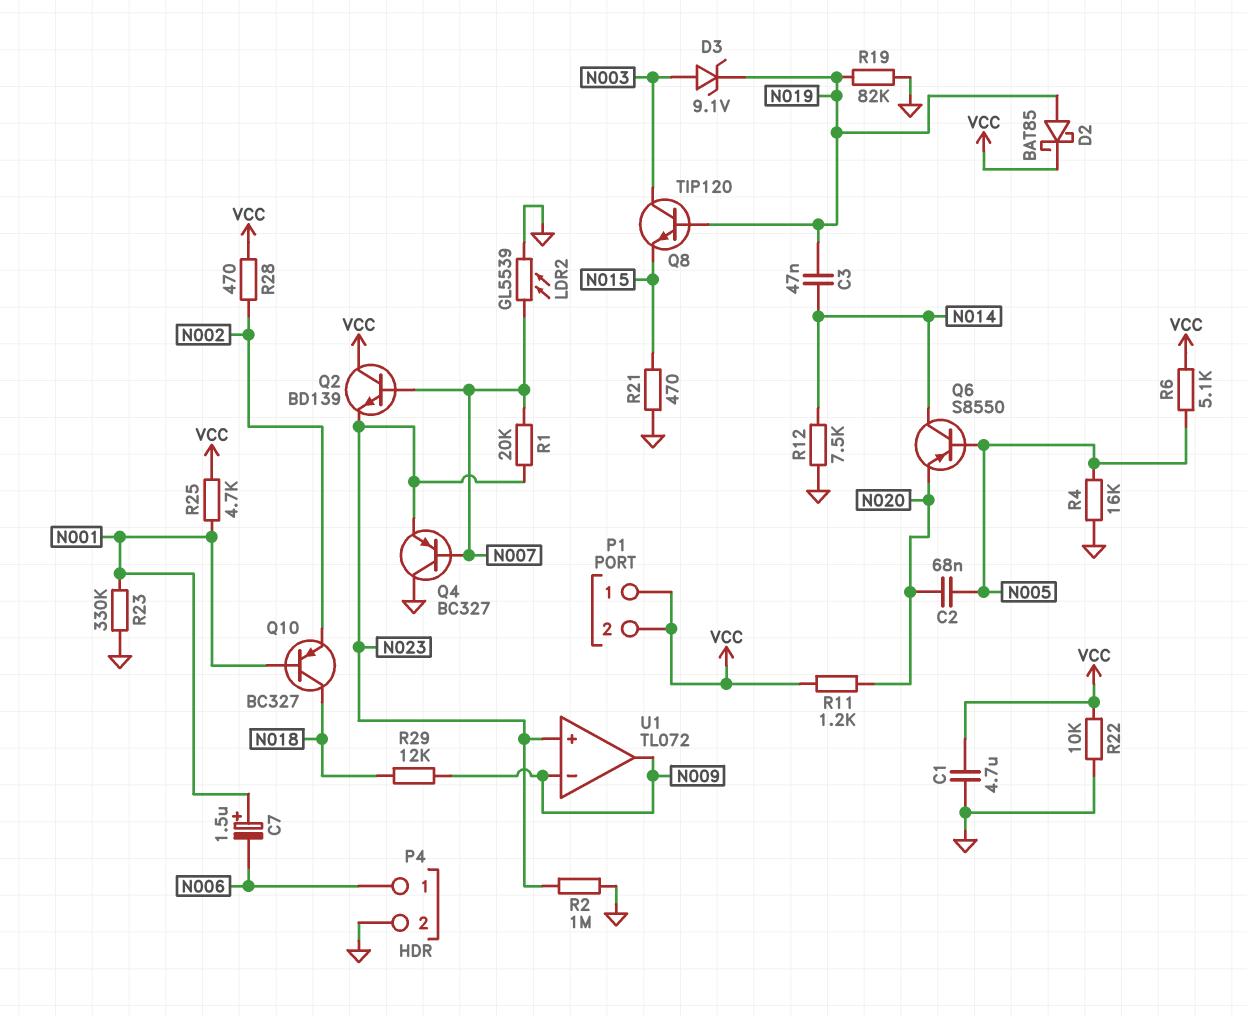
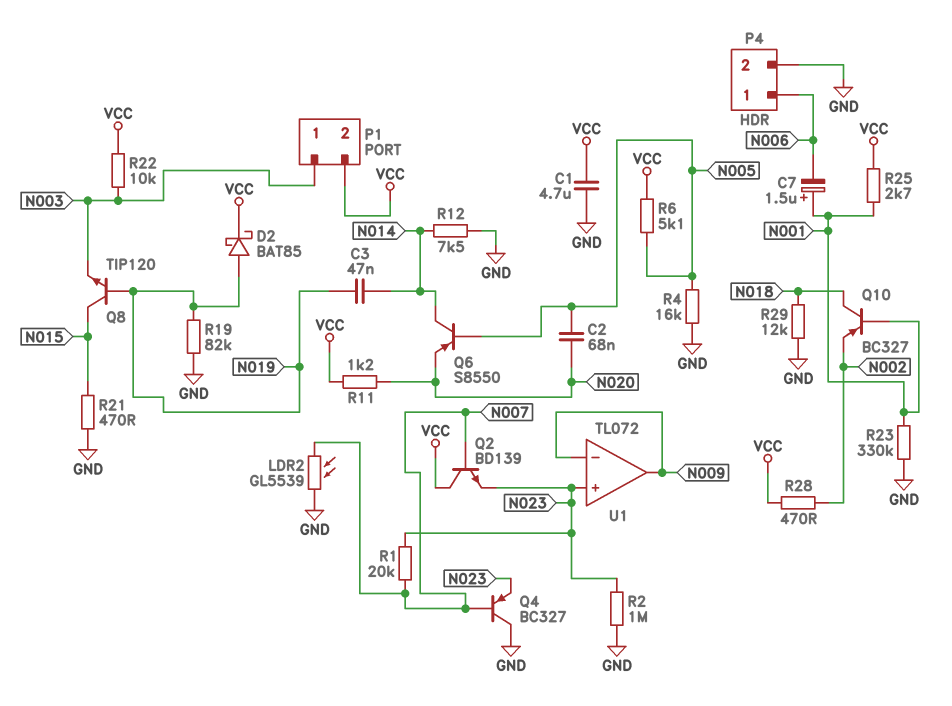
D3: zener 9.1V (A N003, K N019) -> none
P1 pin 1: VCC -> N003
Q8: NPN TIP120 (B N019, C N003, E N015) -> NPN TIP120 (B N019, C N015, E N003)
R22: 10k (GND, VCC) -> 10k (N003, VCC)
R25: 4.7k (N001, VCC) -> 2.7k (N001, VCC)
R29: 12k (N009, N018) -> 12k (GND, N018)

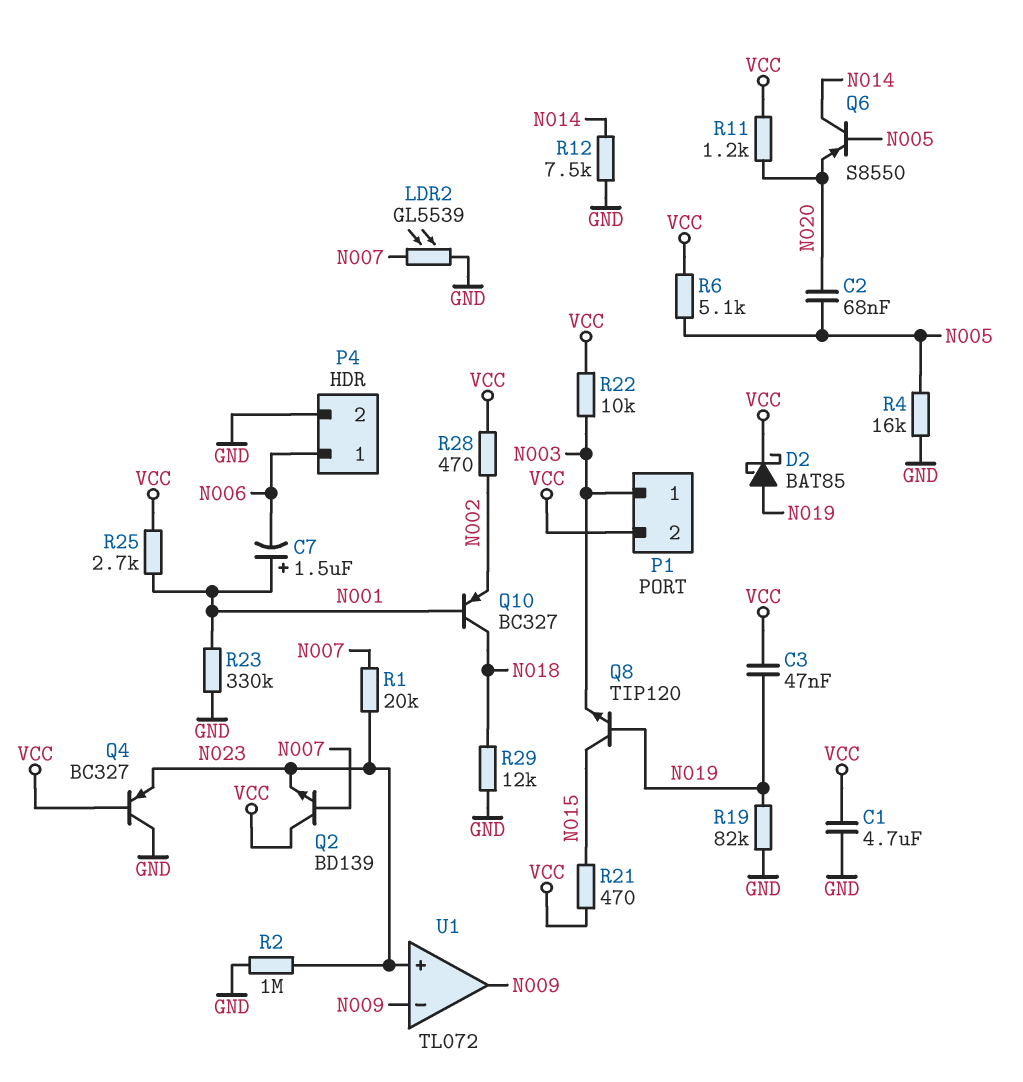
C3: 47nF (N014, N019) -> 47nF (N019, VCC)
Q4: PNP BC327 (B N007, C GND, E N023) -> PNP BC327 (B VCC, C GND, E N023)
R21: 470 (GND, N015) -> 470 (N015, VCC)

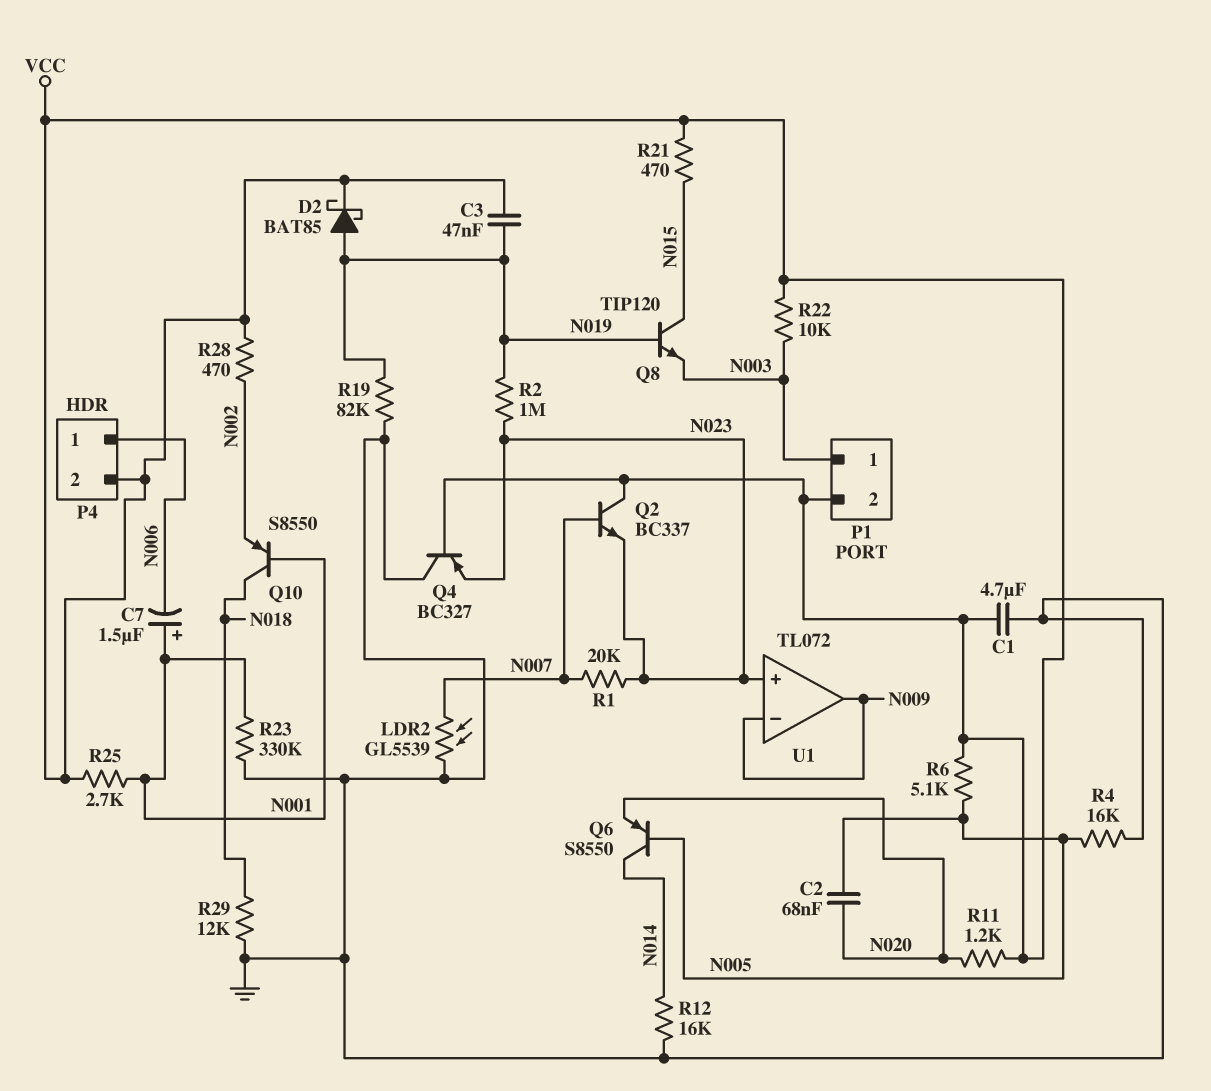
P4 pin 2: GND -> VCC
Q2: NPN BD139 (B N007, C VCC, E N023) -> NPN BC337 (B N007, C VCC, E N023)
Q10: PNP BC327 (B N001, C N018, E N002) -> PNP S8550 (B N001, C N018, E N002)
R2: 1M (GND, N023) -> 1M (N019, N023)
R12: 7.5k (GND, N014) -> 16k (GND, N014)

